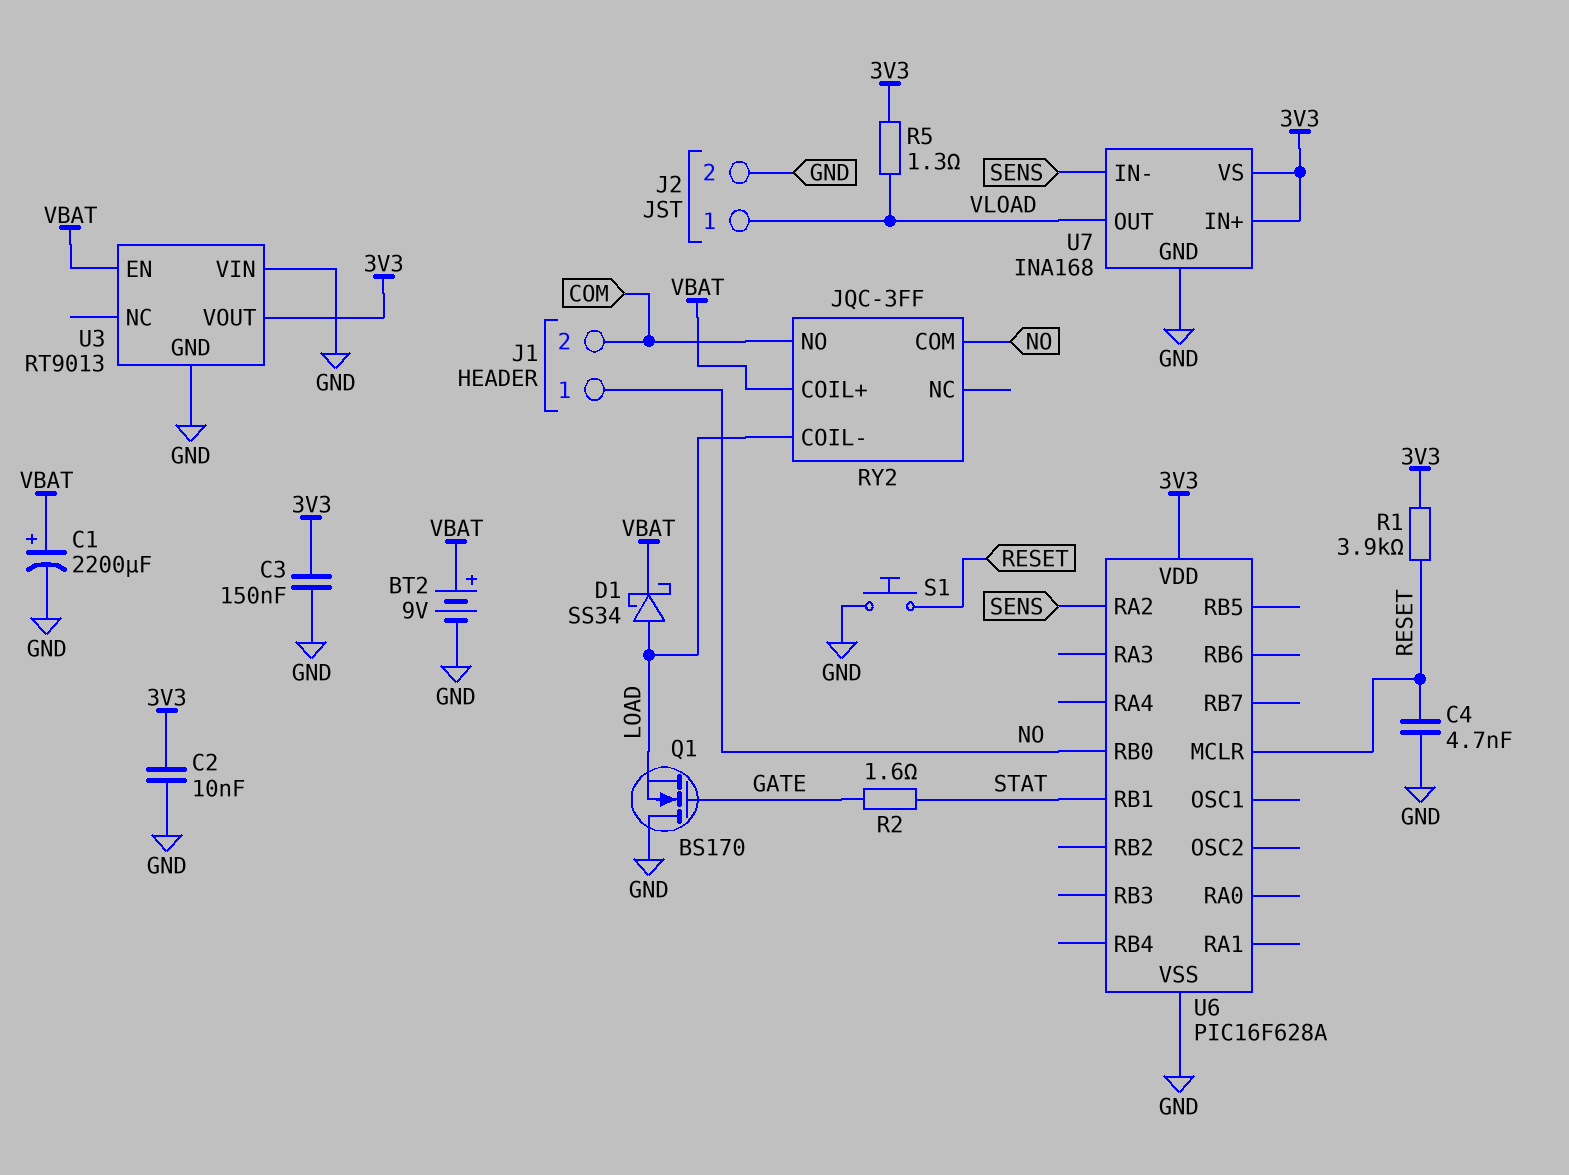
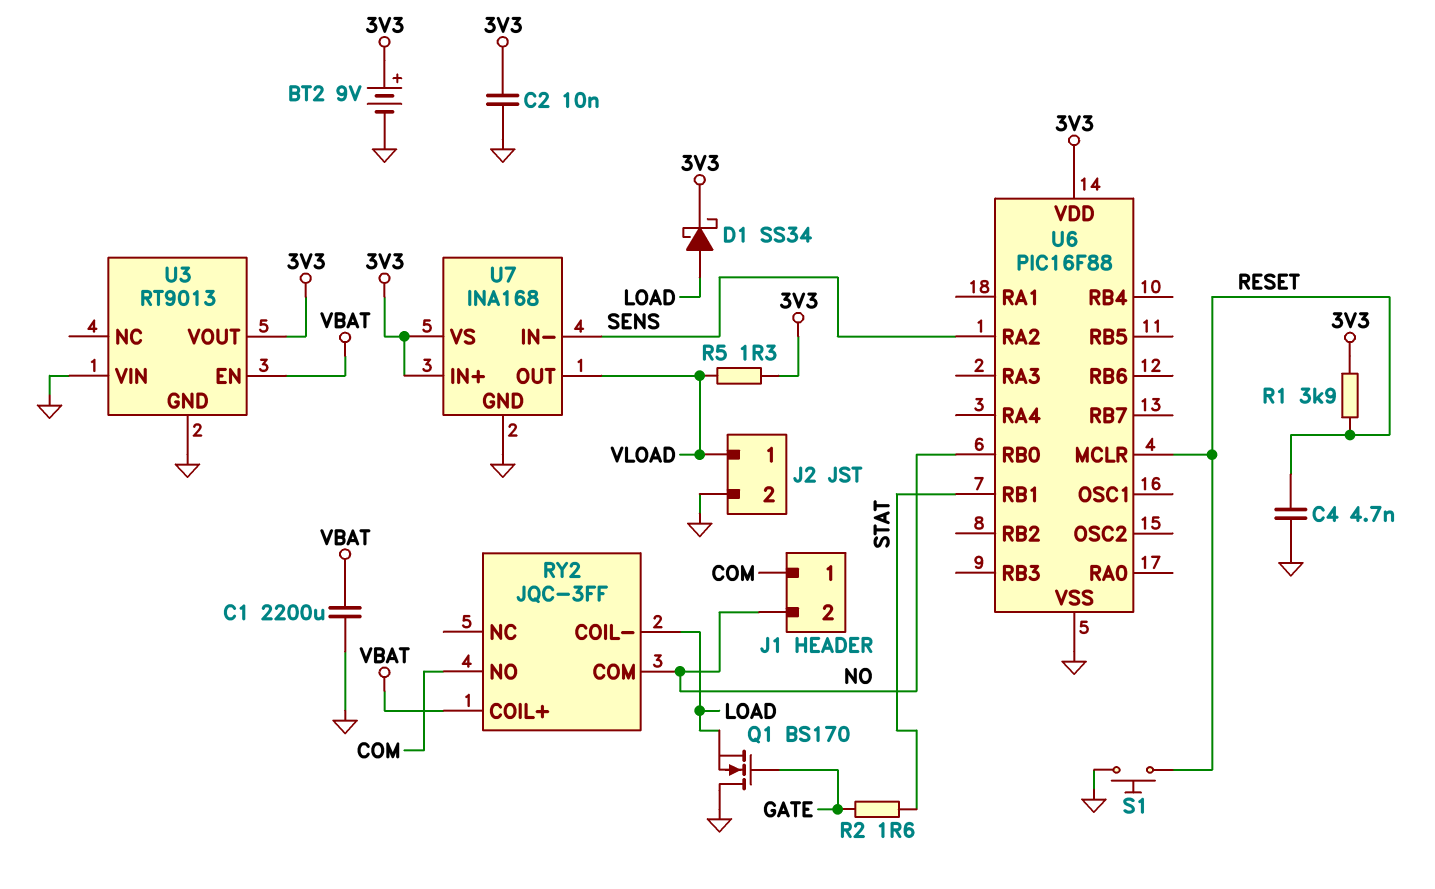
BT2: 9V (plus VBAT, minus GND) -> 9V (plus 3V3, minus GND)
C1: 2200uF (plus VBAT, minus GND) -> 2200uF (GND, VBAT)
C3: 150nF (3V3, GND) -> none
D1: schottky SS34 (A LOAD, K VBAT) -> schottky SS34 (A LOAD, K 3V3)
J1 pin 1: NO -> COM
J1 pin 2: COM -> NO
U6: PIC16F628A -> PIC16F88

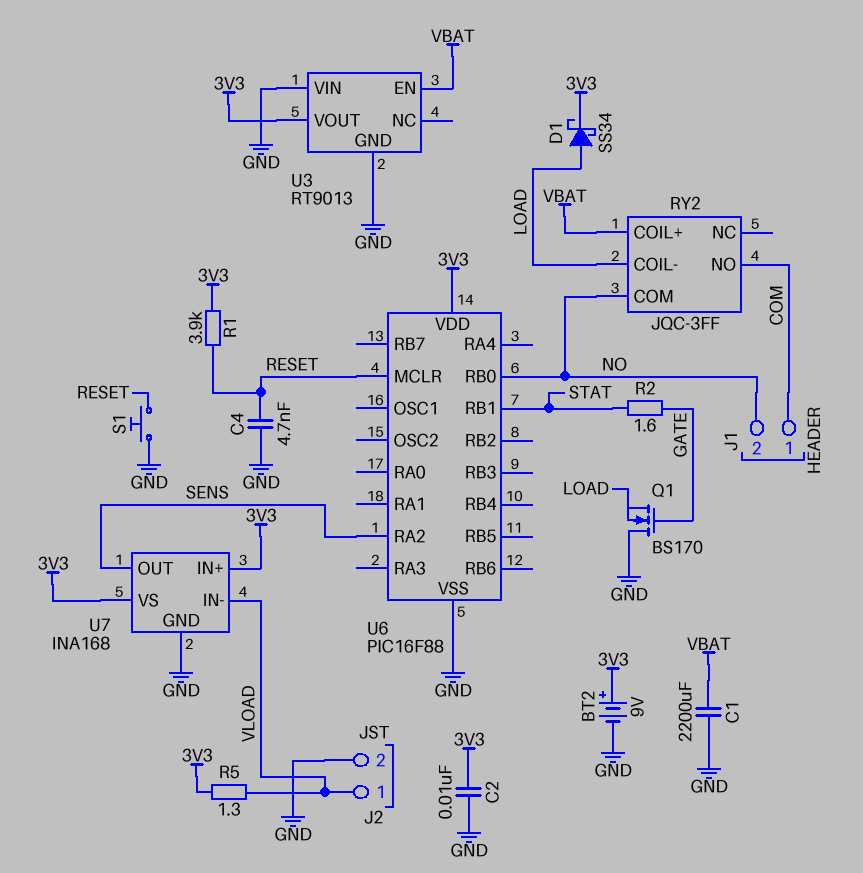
U7 pin IN-: SENS -> VLOAD
U7 pin OUT: VLOAD -> SENS

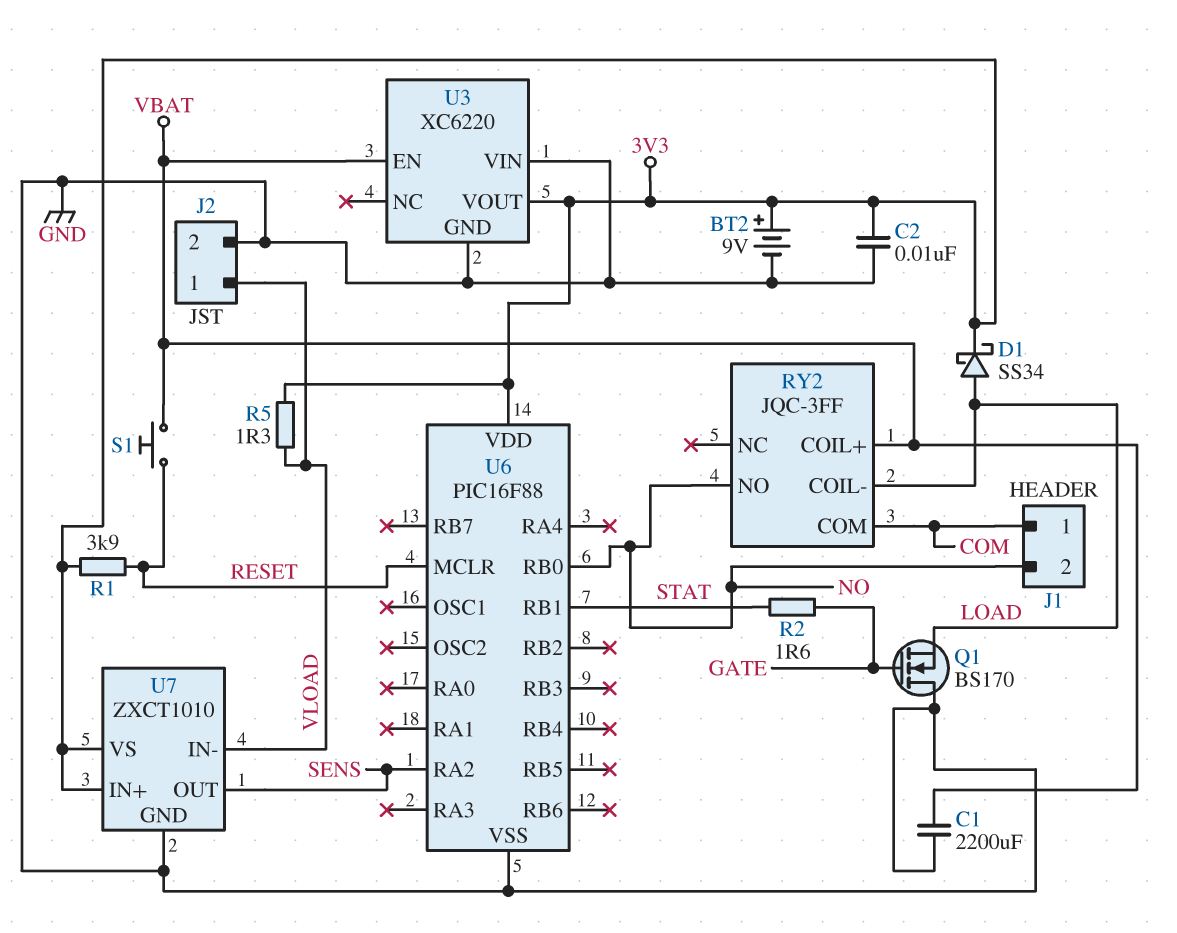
C4: 4.7nF (GND, RESET) -> none
RY2 pin COM: NO -> COM
RY2 pin NO: COM -> NO
S1: button (GND, RESET) -> button (RESET, VBAT)
U3: RT9013 -> XC6220
U7: INA168 -> ZXCT1010

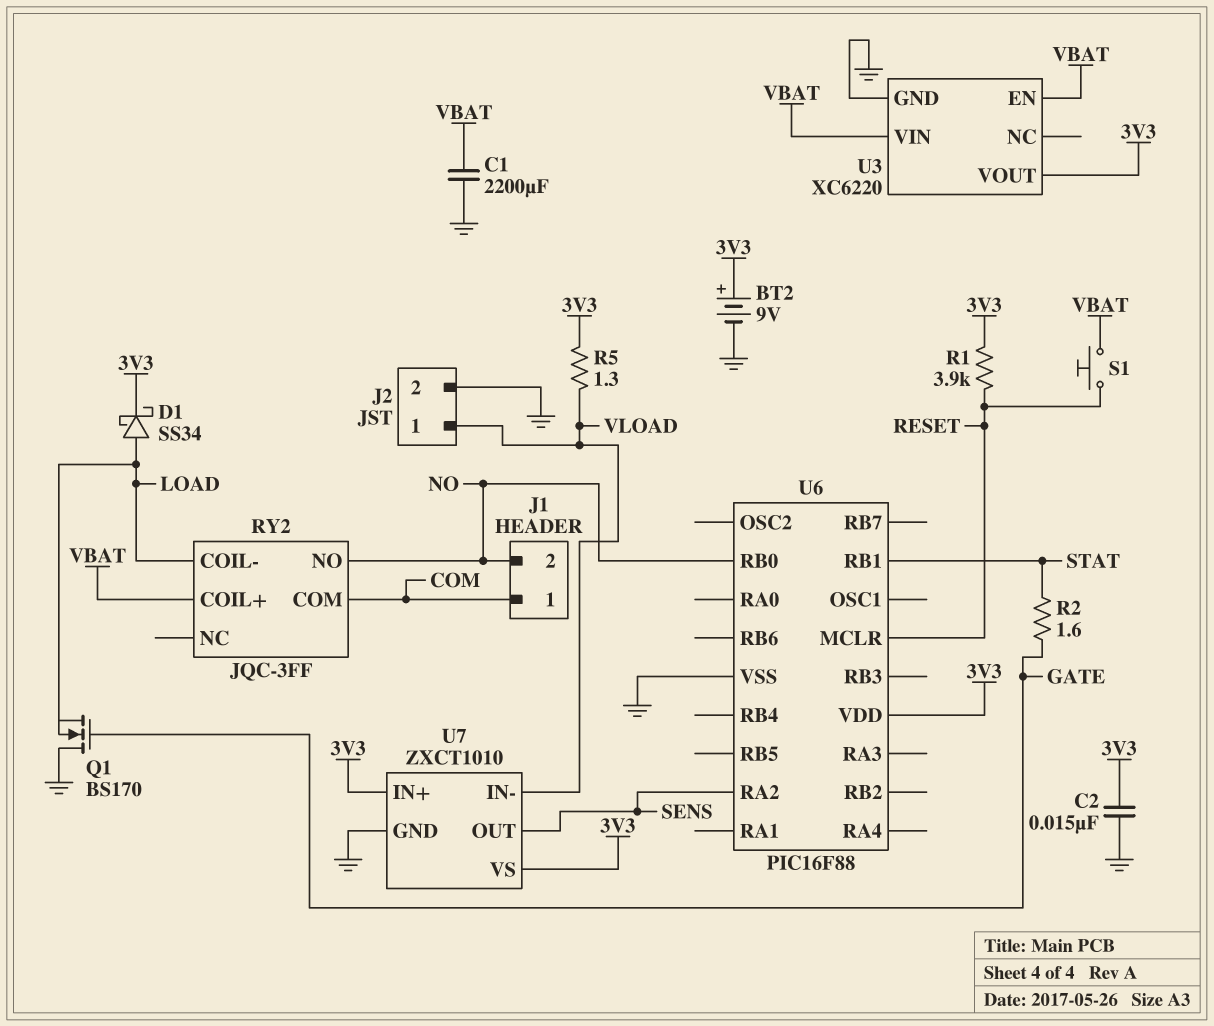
C2: 10nF (3V3, GND) -> 15nF (3V3, GND)
U3 pin VIN: GND -> VBAT

